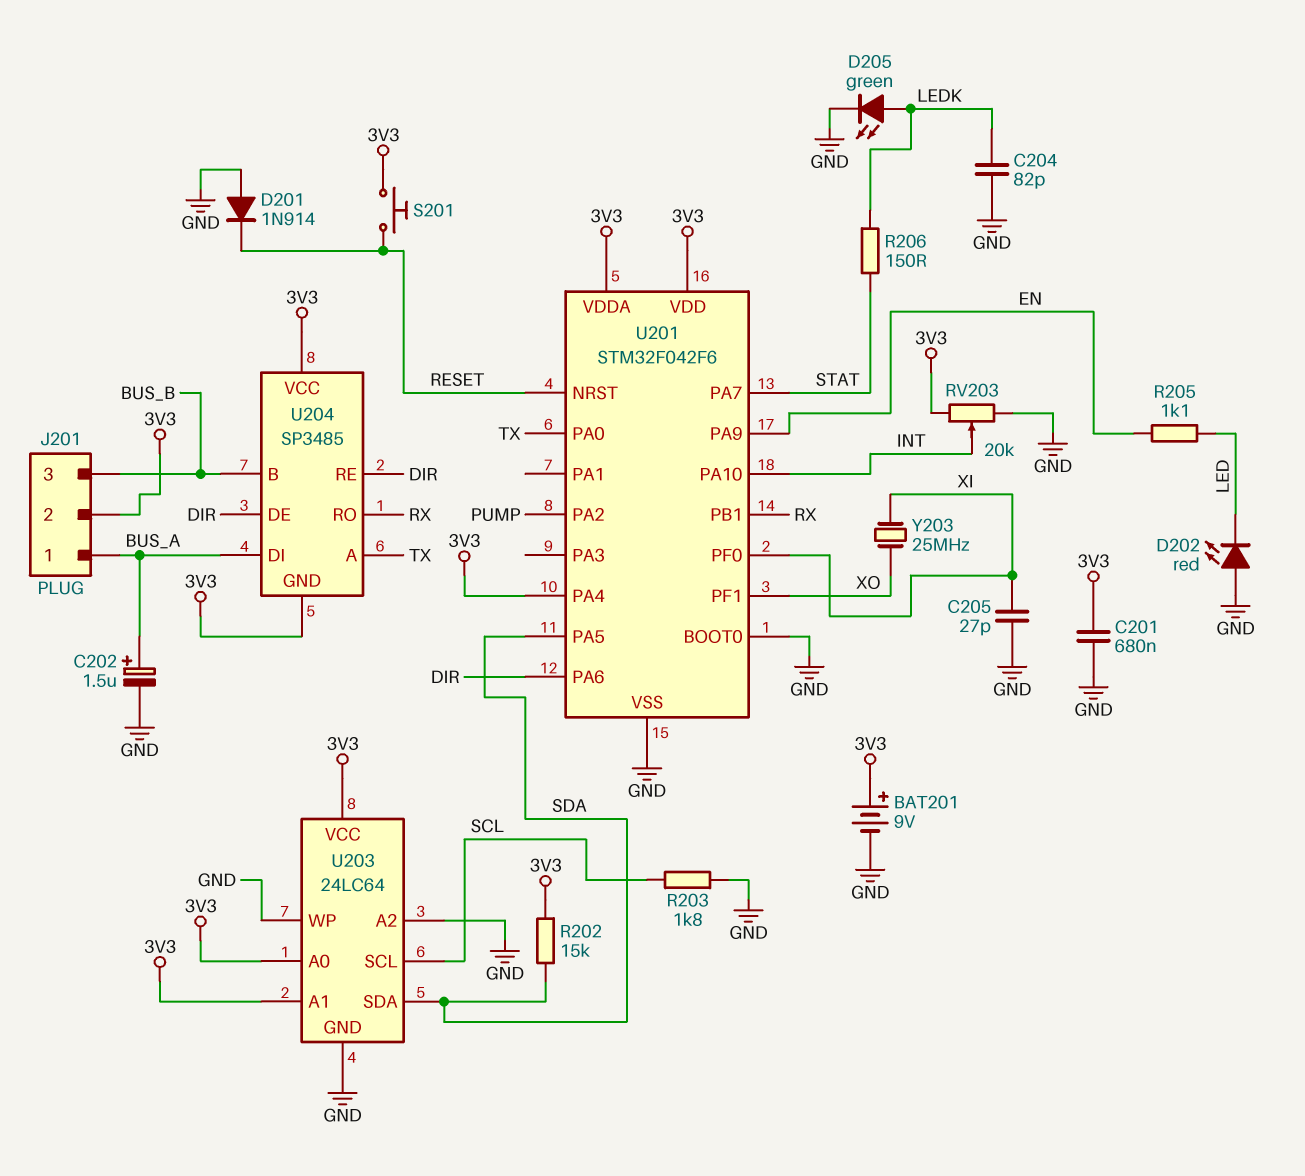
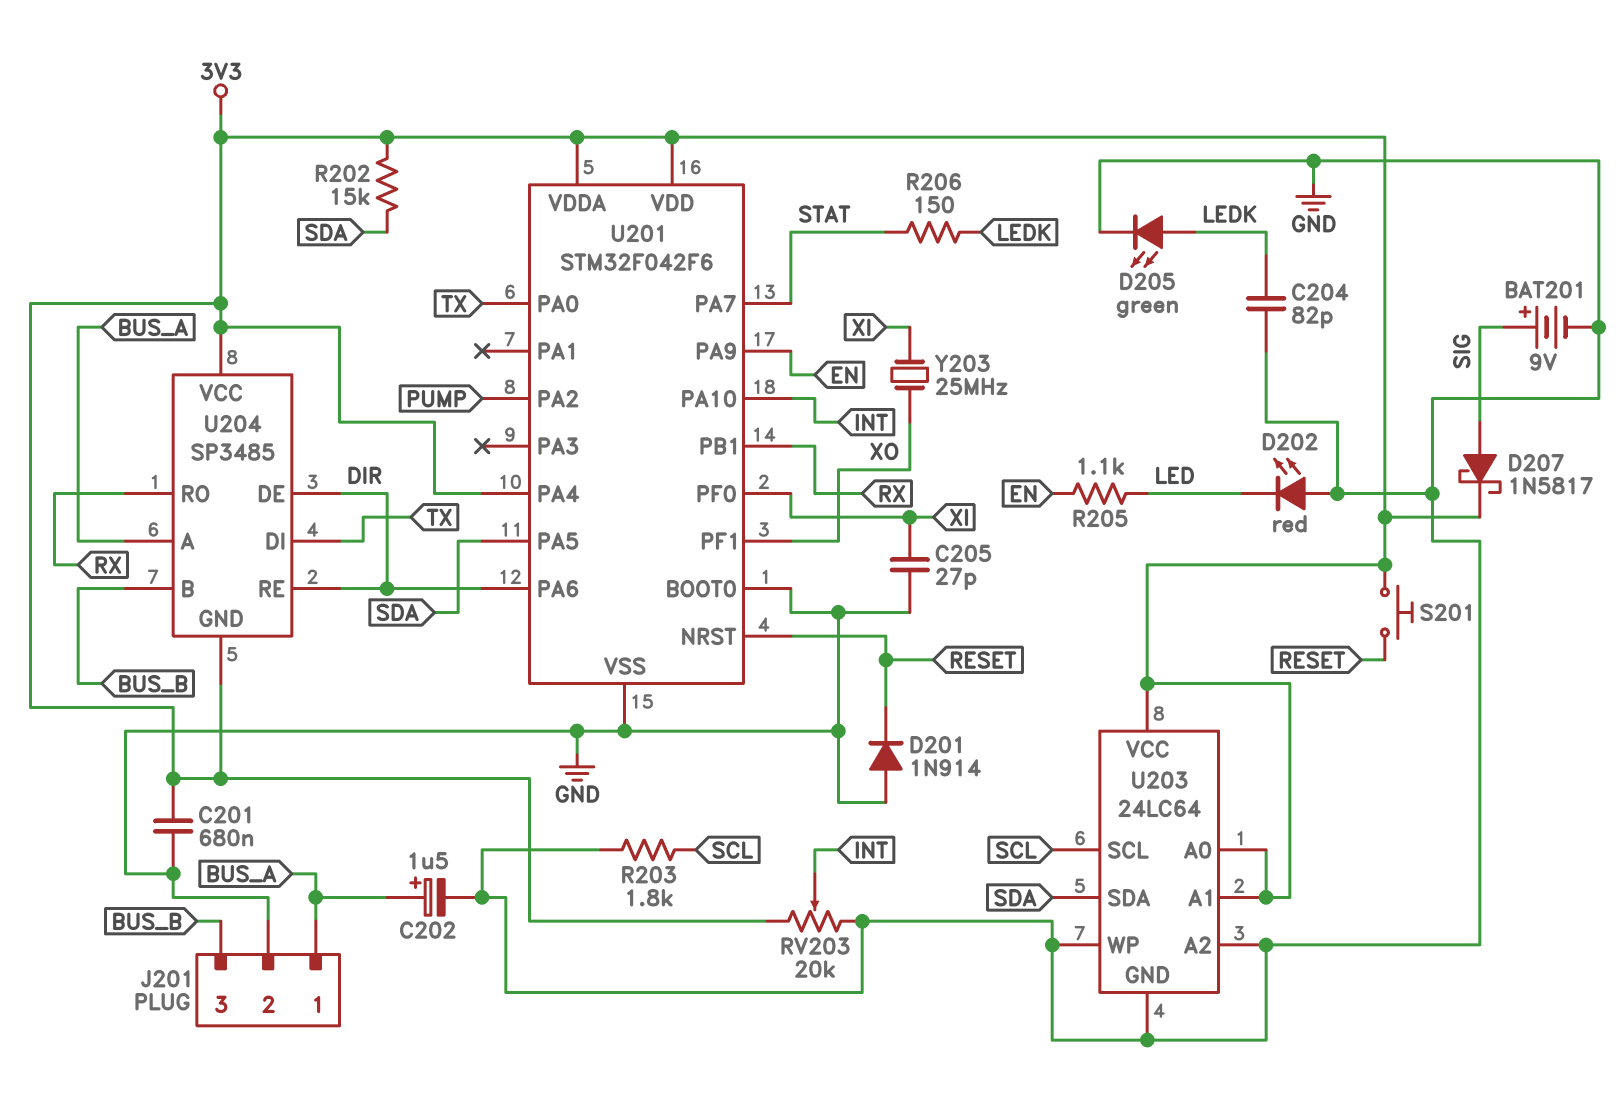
BAT201: 9V (plus 3V3, minus GND) -> 9V (plus SIG, minus GND)
D207: none -> schottky 1N5817 (A SIG, K 3V3)
J201 pin 2: 3V3 -> GND
U204 pin A: TX -> BUS_A
U204 pin DI: BUS_A -> TX

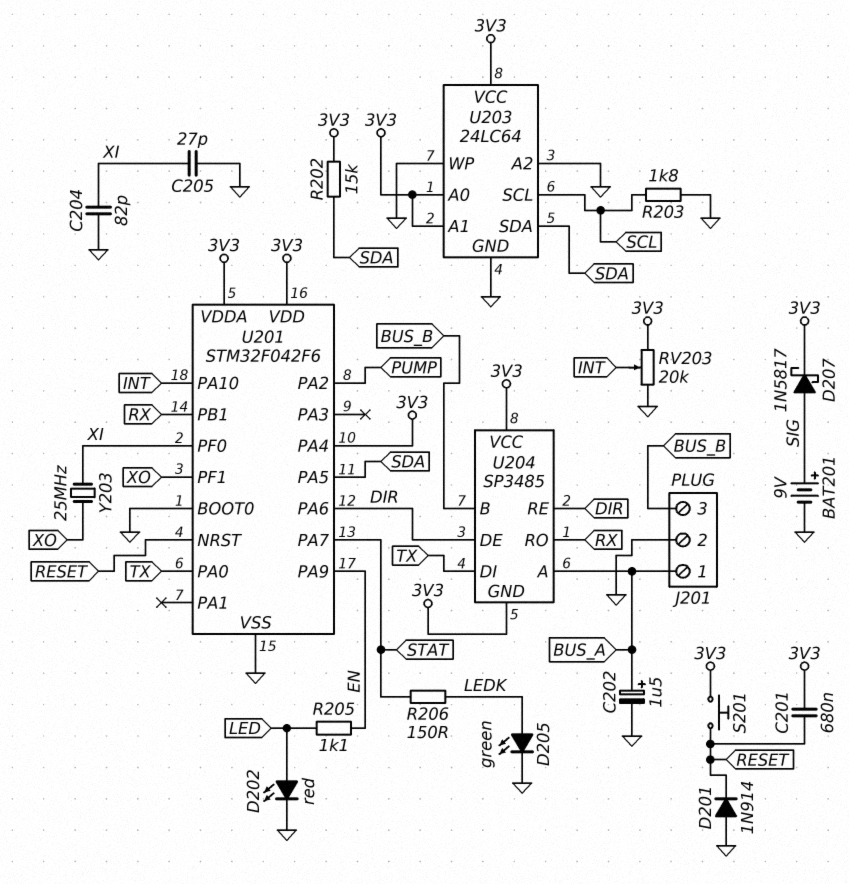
C201: 680nF (3V3, GND) -> 680nF (3V3, RESET)
C204: 82pF (GND, LEDK) -> 82pF (GND, XI)
D202: LED red (A GND, K LED) -> LED red (A LED, K GND)

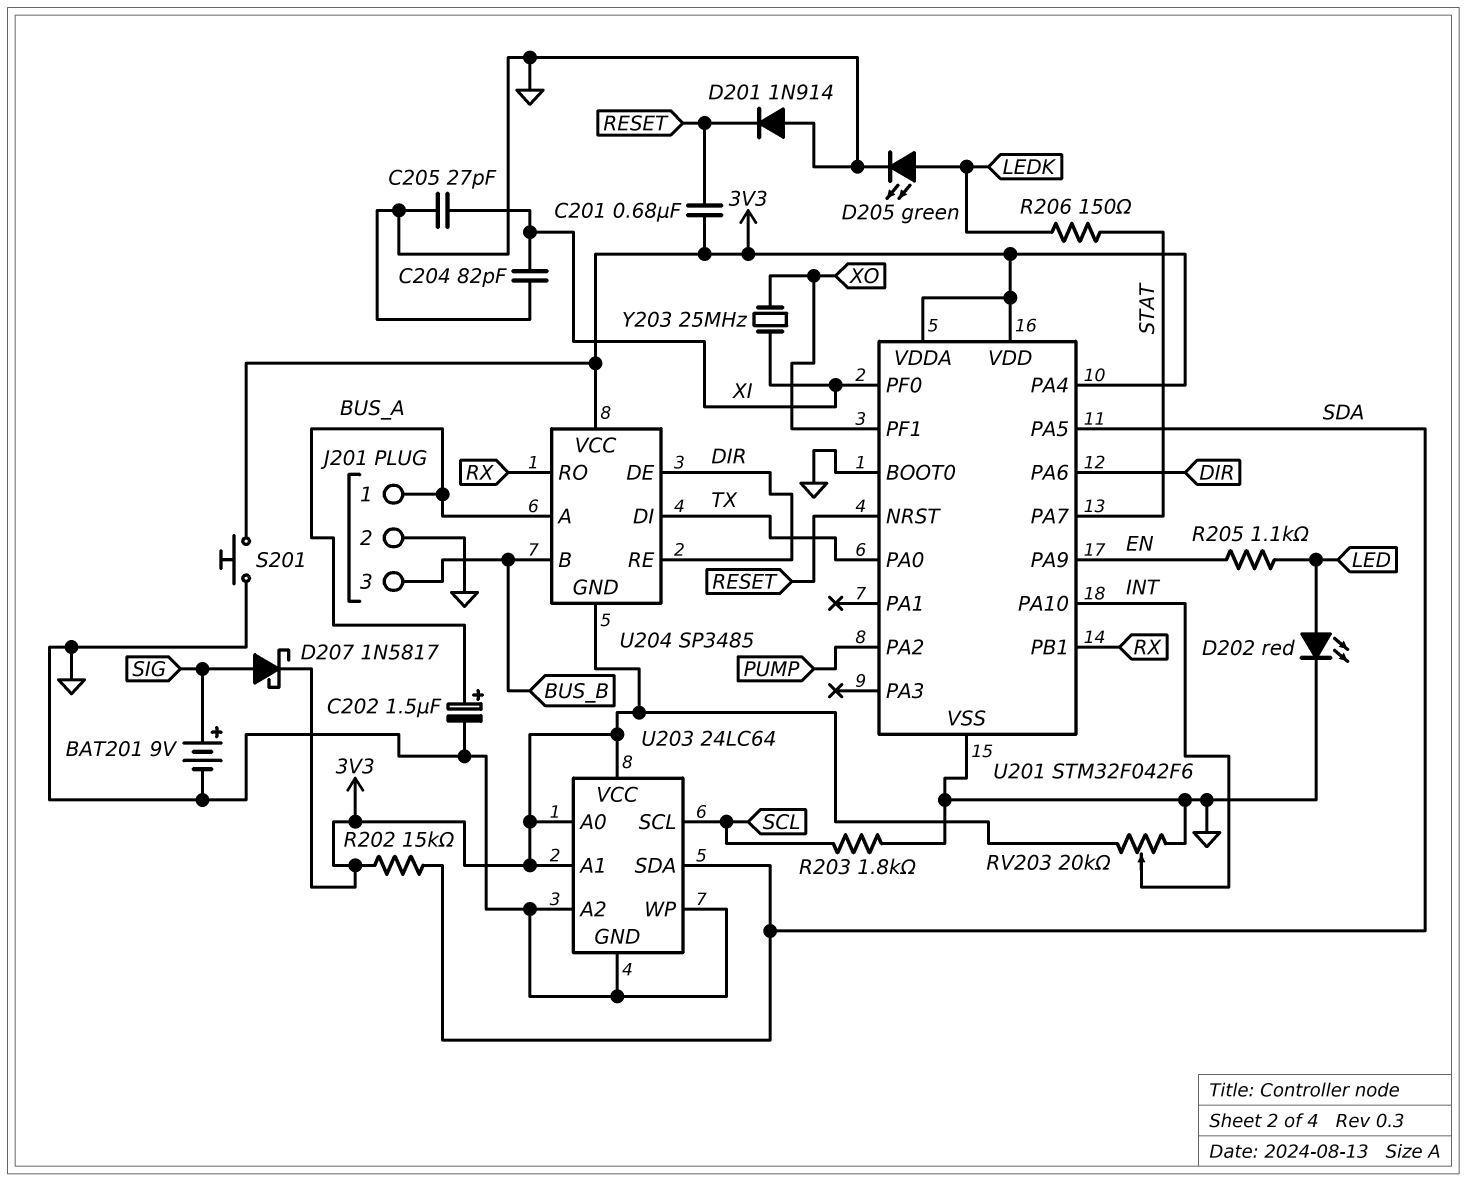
S201: button (3V3, RESET) -> button (3V3, GND)

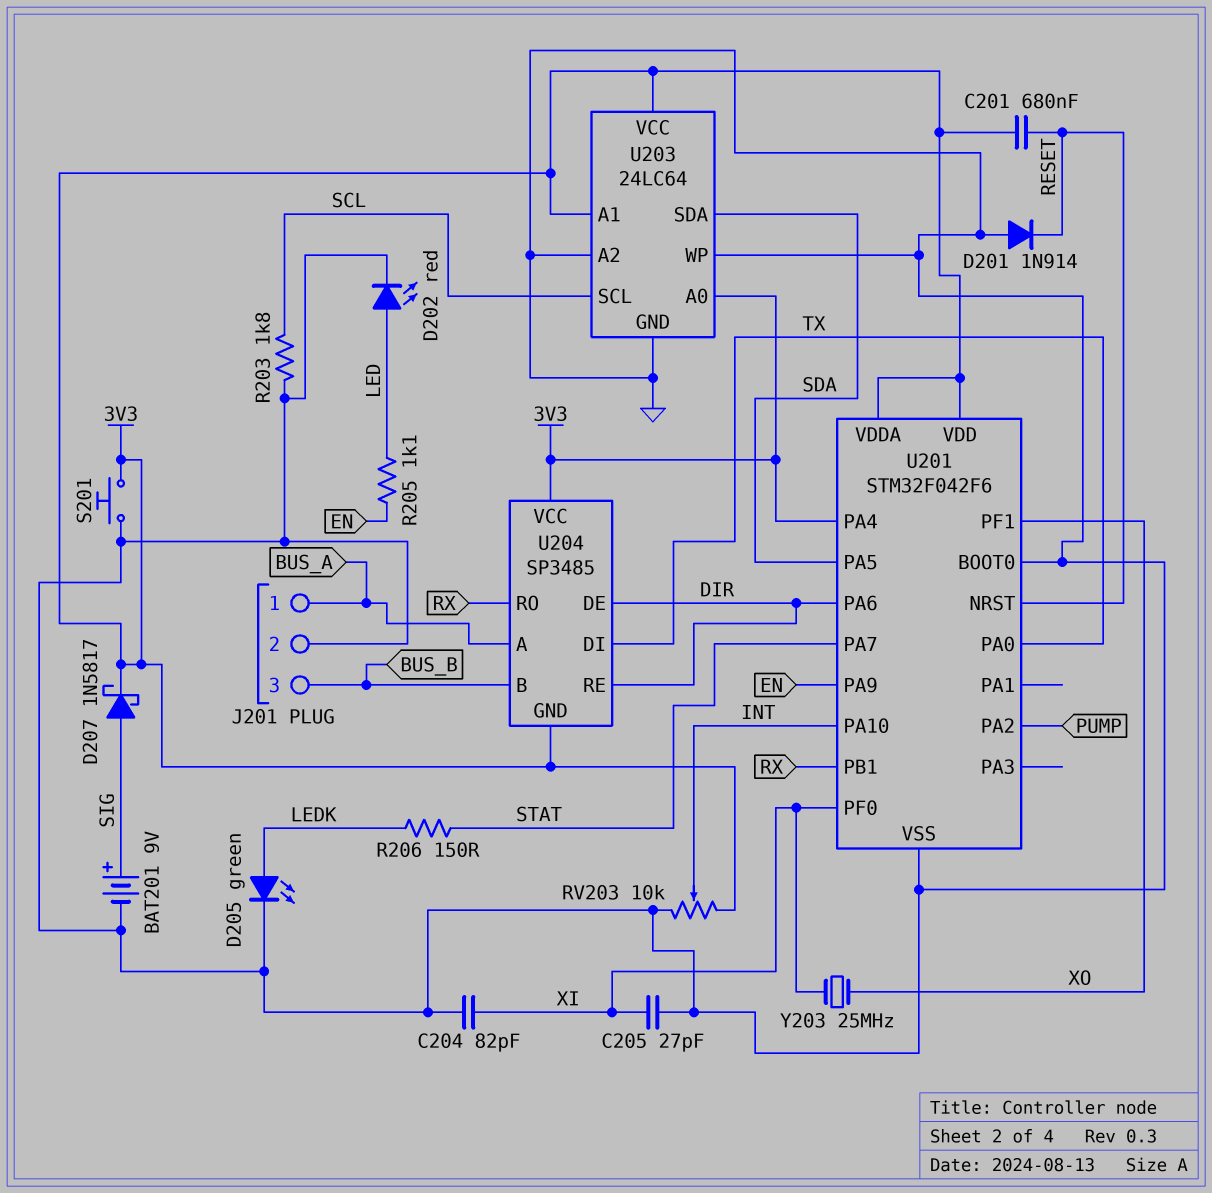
C202: 1.5uF (plus BUS_A, minus GND) -> none
R202: 15k (3V3, SDA) -> none
RV203: 20k (3V3, GND, wiper INT) -> 10k (3V3, GND, wiper INT)

